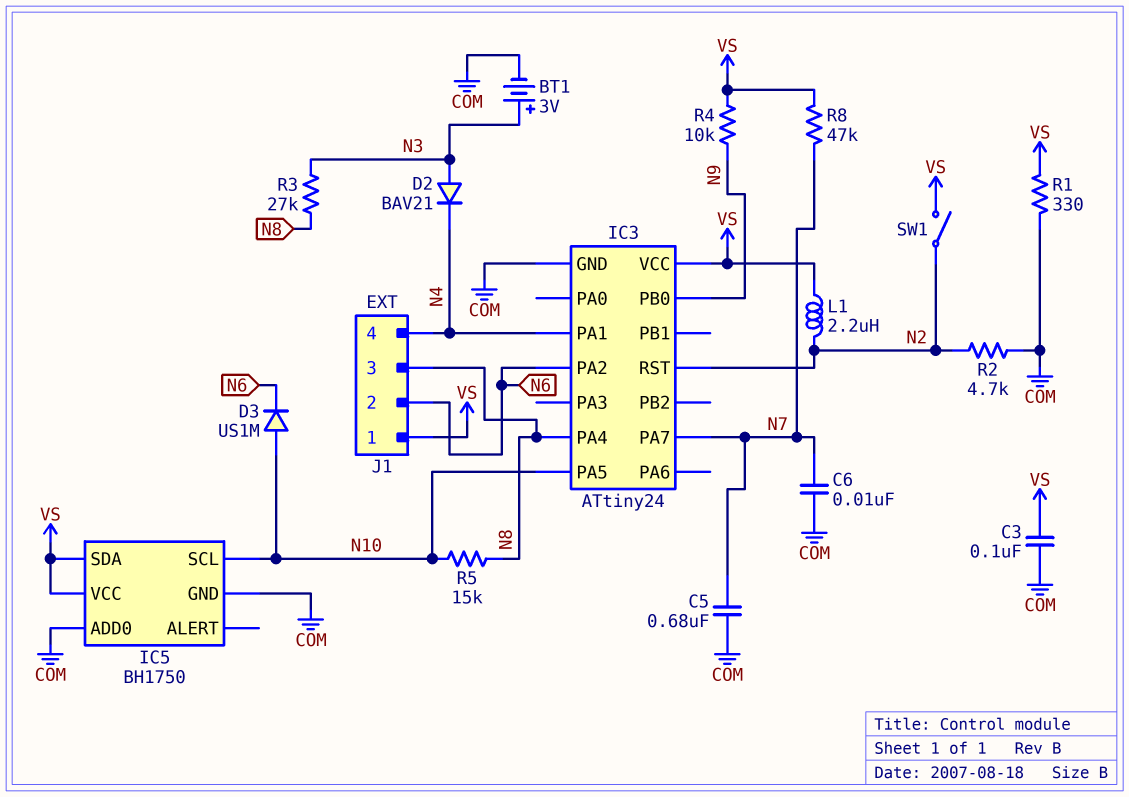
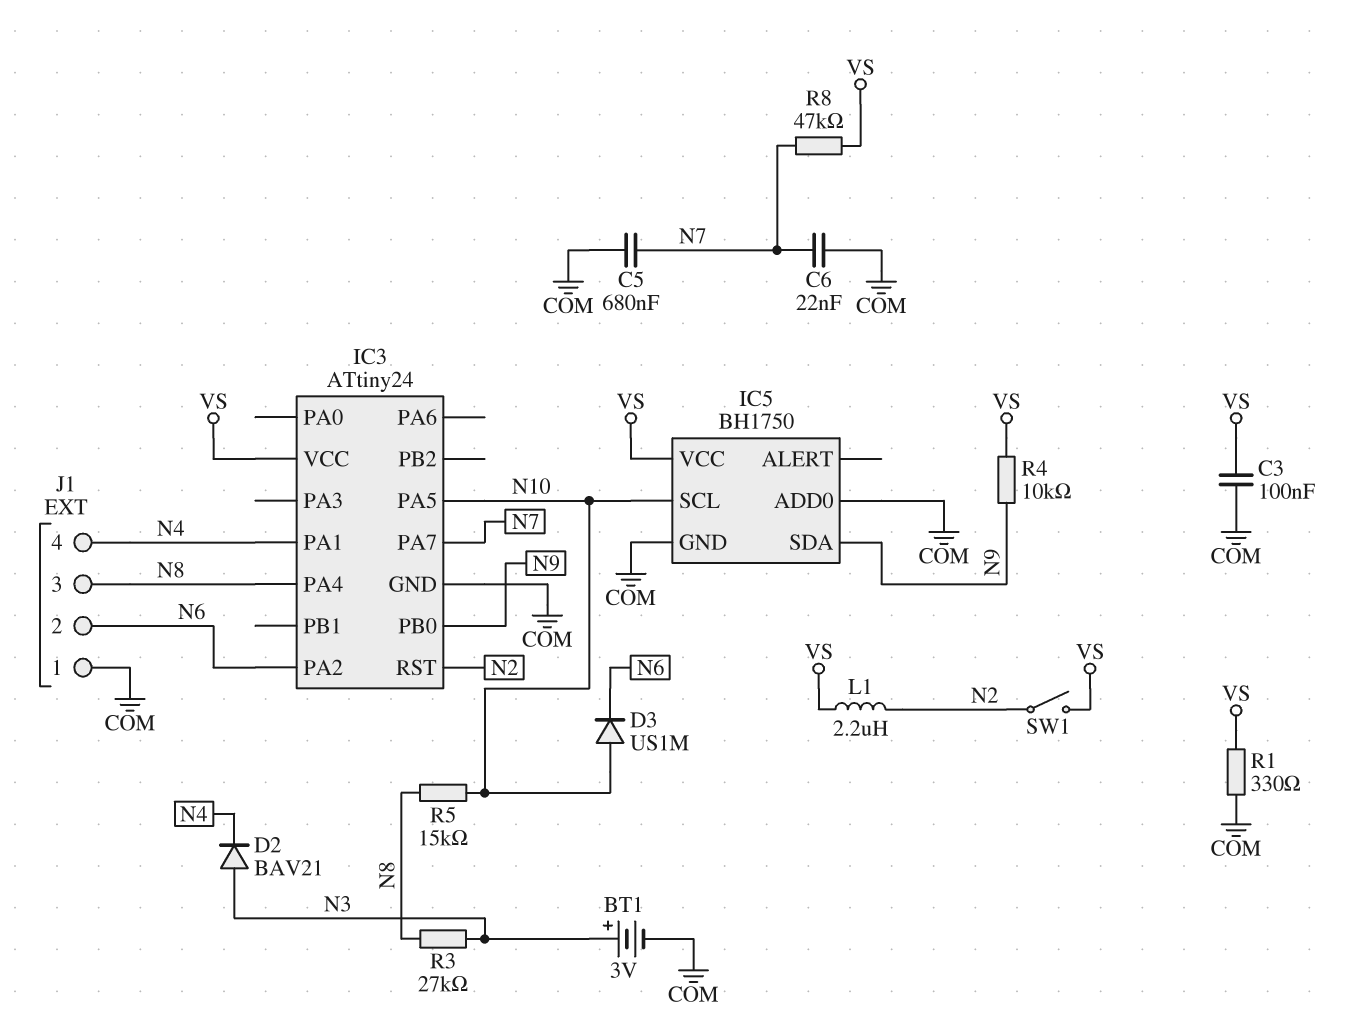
C6: 10nF (COM, N7) -> 22nF (COM, N7)
IC5 pin SDA: VS -> N9
J1 pin 1: VS -> COM
R2: 4.7k (COM, N2) -> none

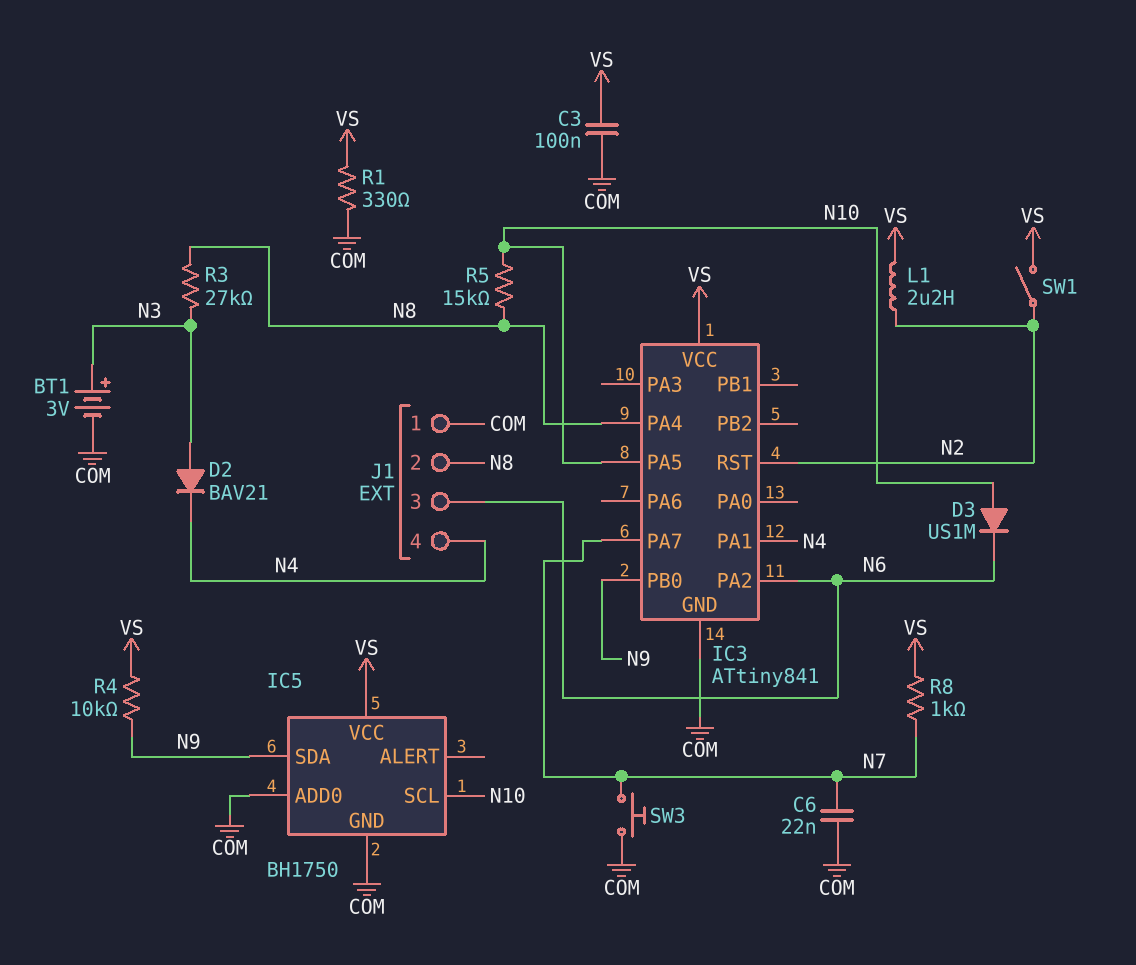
C5: 680nF (COM, N7) -> none
IC3: ATtiny24 -> ATtiny841
J1 pin 2: N6 -> N8
J1 pin 3: N8 -> N6
R8: 47k (N7, VS) -> 1k (N7, VS)
SW3: none -> button (COM, N7)

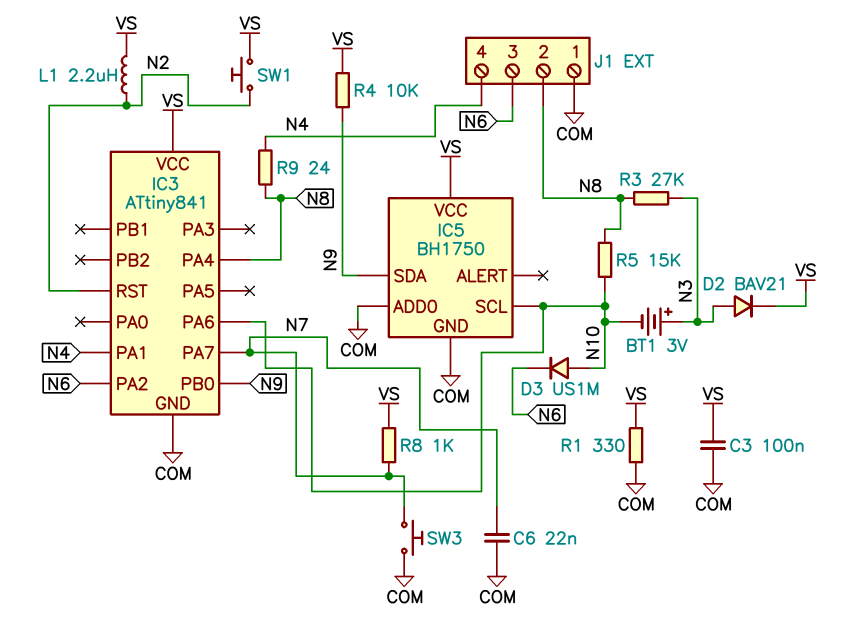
BT1: 3V (plus N3, minus COM) -> 3V (plus N3, minus N10)
D2: diode BAV21 (A N3, K N4) -> diode BAV21 (A N3, K VS)
IC3 pin PA5: N10 -> none
IC3 pin PA6: none -> N10
R9: none -> 24 (N4, N8)
SW1: switch (N2, VS) -> button (N2, VS)

